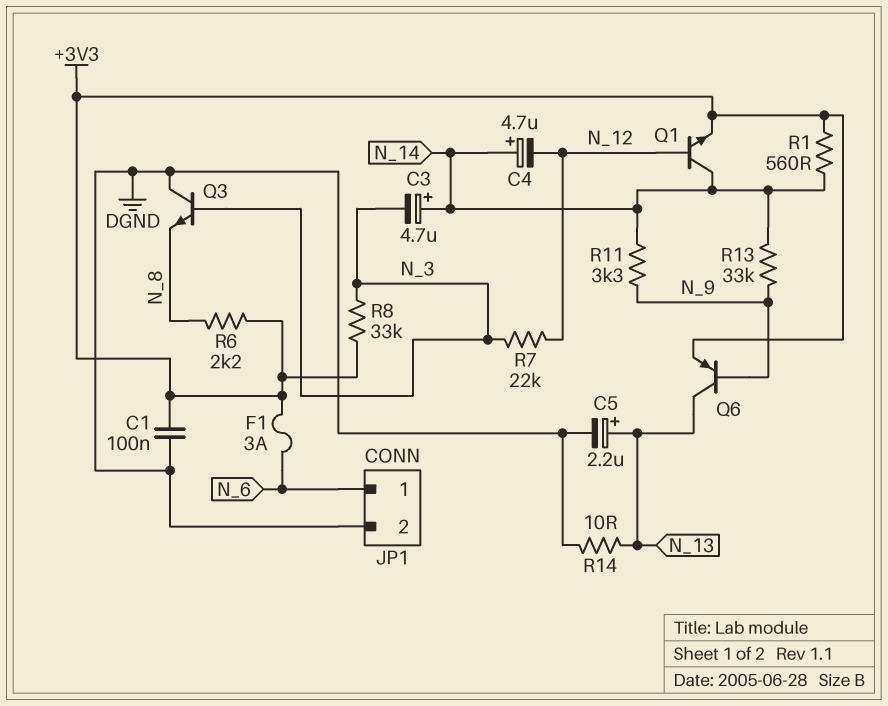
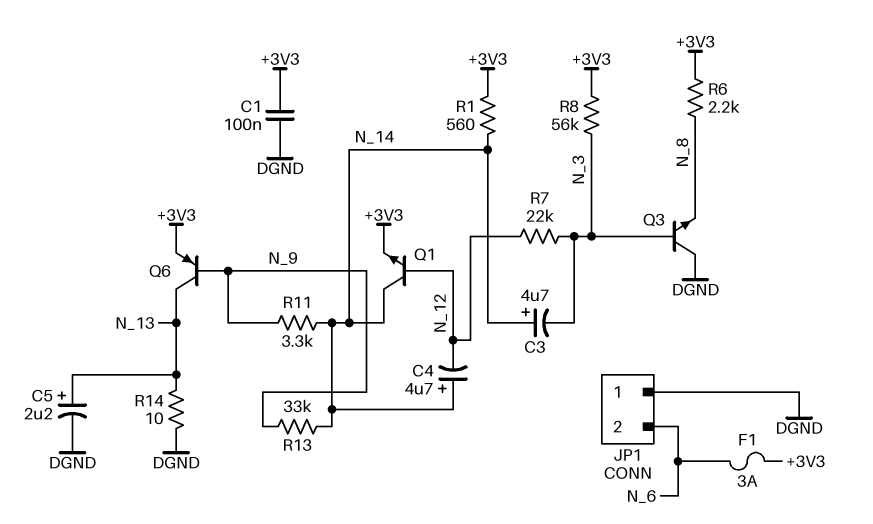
JP1 pin 1: N_6 -> DGND
JP1 pin 2: DGND -> N_6
R8: 33k (+3V3, N_3) -> 56k (+3V3, N_3)

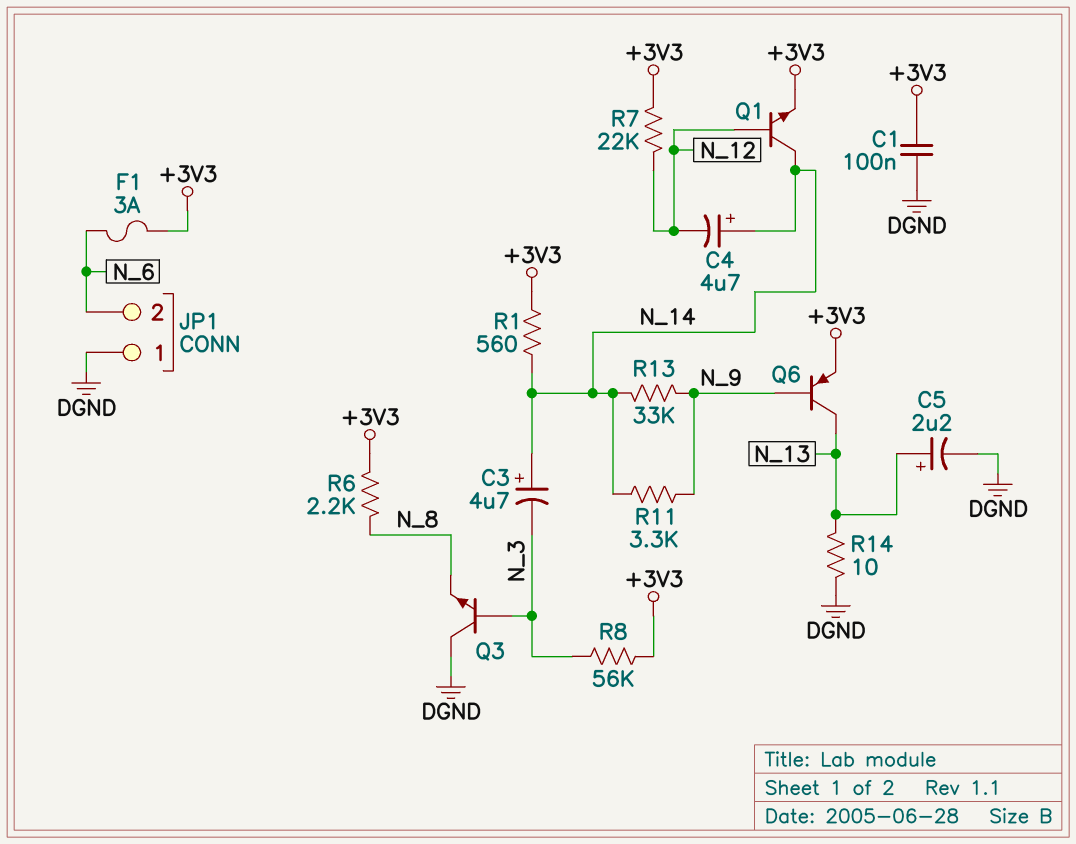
R7: 22k (N_3, N_12) -> 22k (+3V3, N_12)

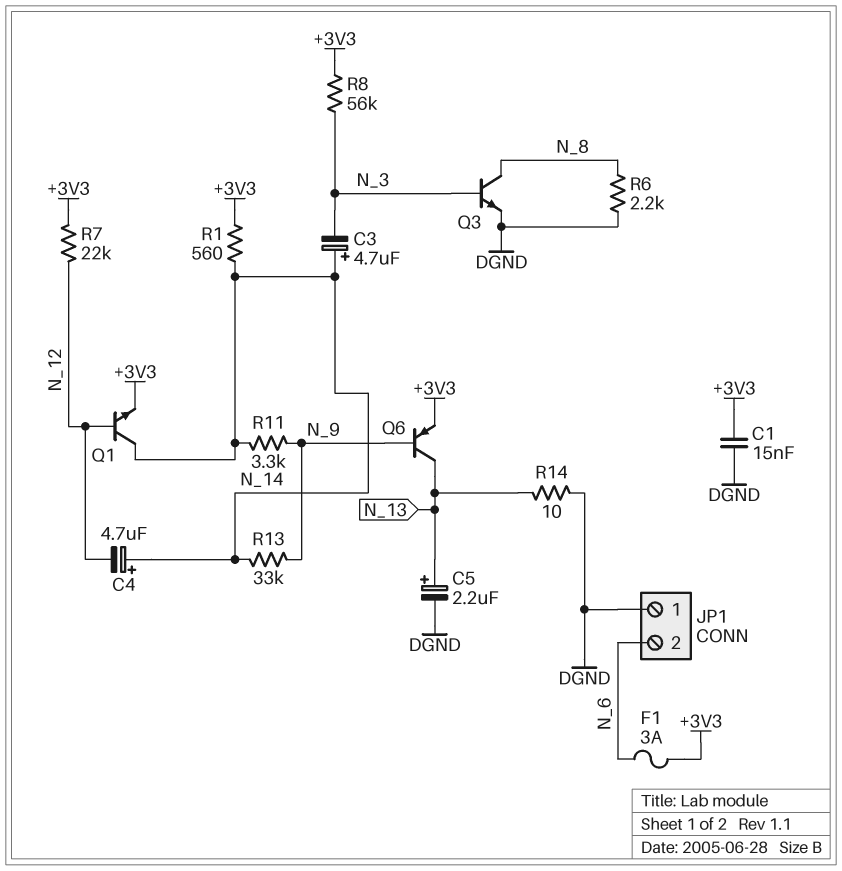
C1: 100nF (+3V3, DGND) -> 15nF (+3V3, DGND)
Q3: NPN (B N_3, C DGND, E N_8) -> NPN (B N_3, C N_8, E DGND)
R6: 2.2k (+3V3, N_8) -> 2.2k (DGND, N_8)

